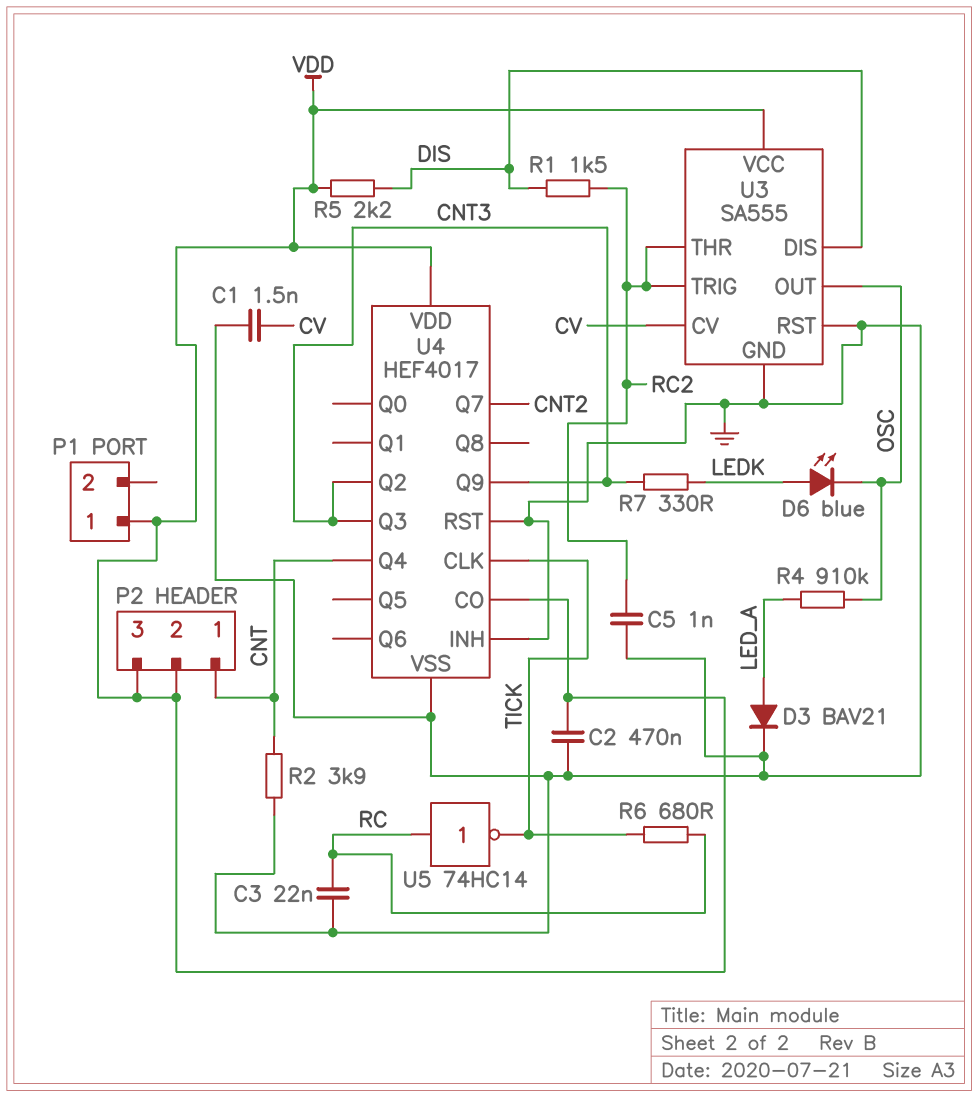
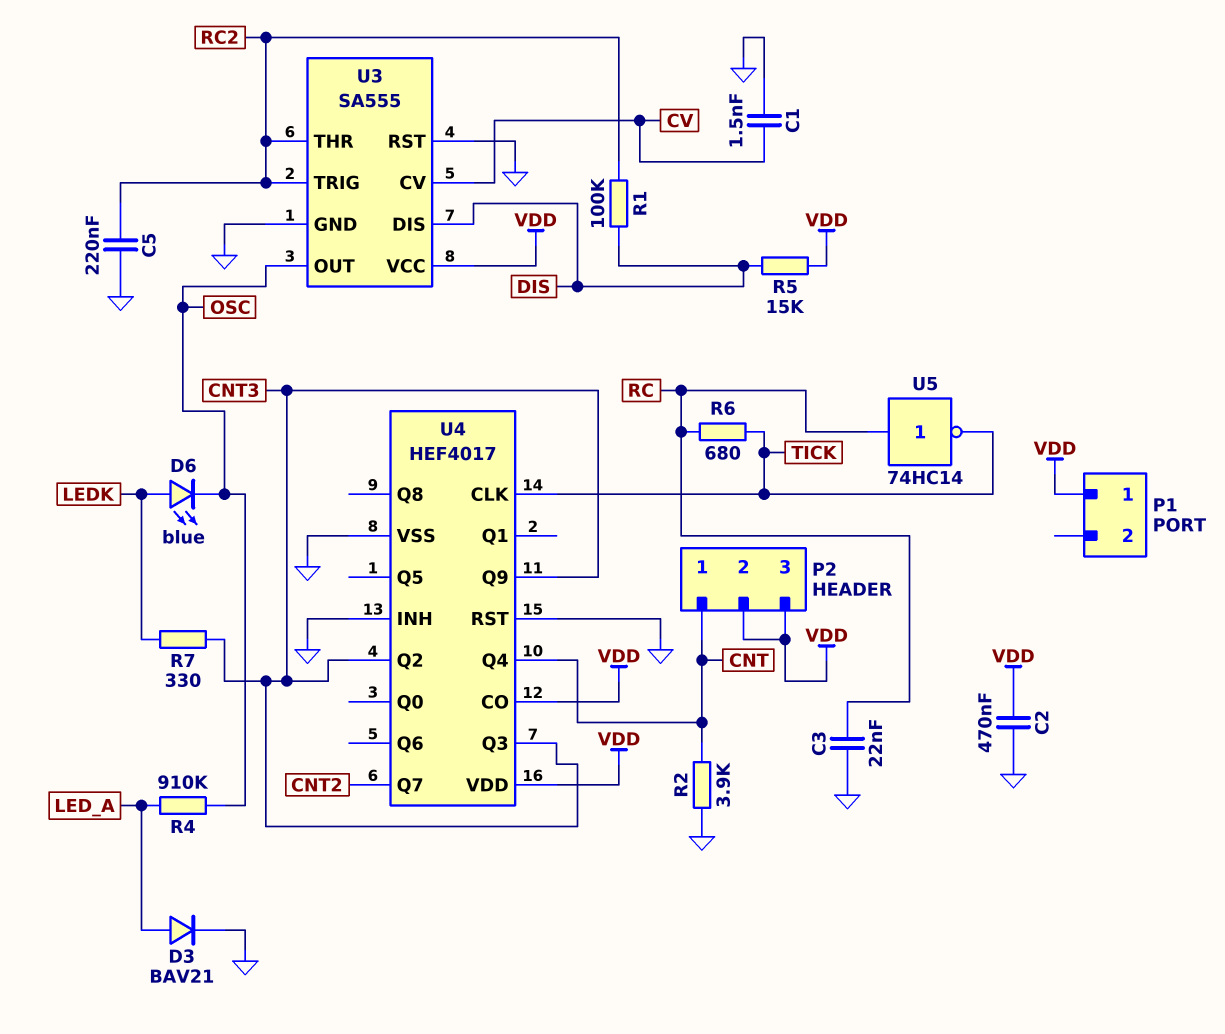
C5: 1nF (GND, RC2) -> 220nF (GND, RC2)
R1: 1.5k (DIS, RC2) -> 100k (DIS, RC2)
R5: 2.2k (DIS, VDD) -> 15k (DIS, VDD)

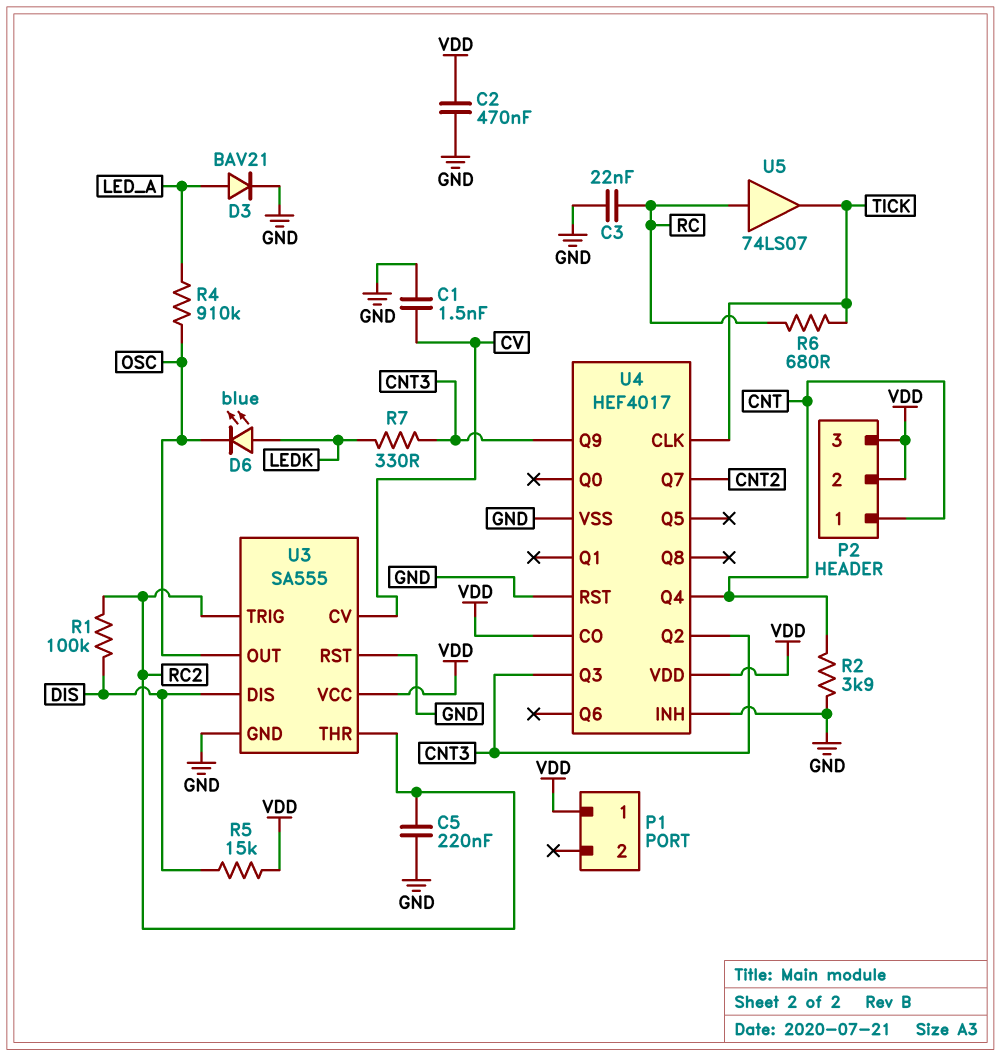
U5: NOT 74HC14 (in RC, out TICK) -> buffer 74LS07 (in RC, out TICK)

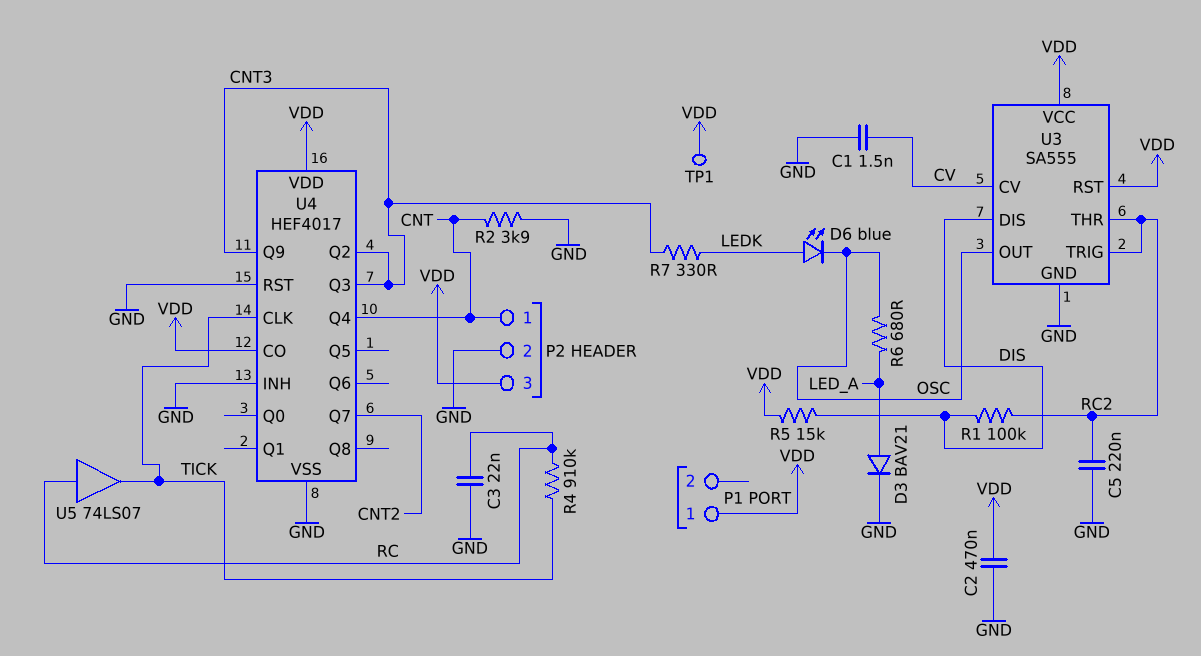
P2 pin 2: VDD -> GND
R4: 910k (LED_A, OSC) -> 910k (RC, TICK)
R6: 680 (RC, TICK) -> 680 (LED_A, OSC)
TP1: none -> test point (VDD)
U3 pin RST: GND -> VDD

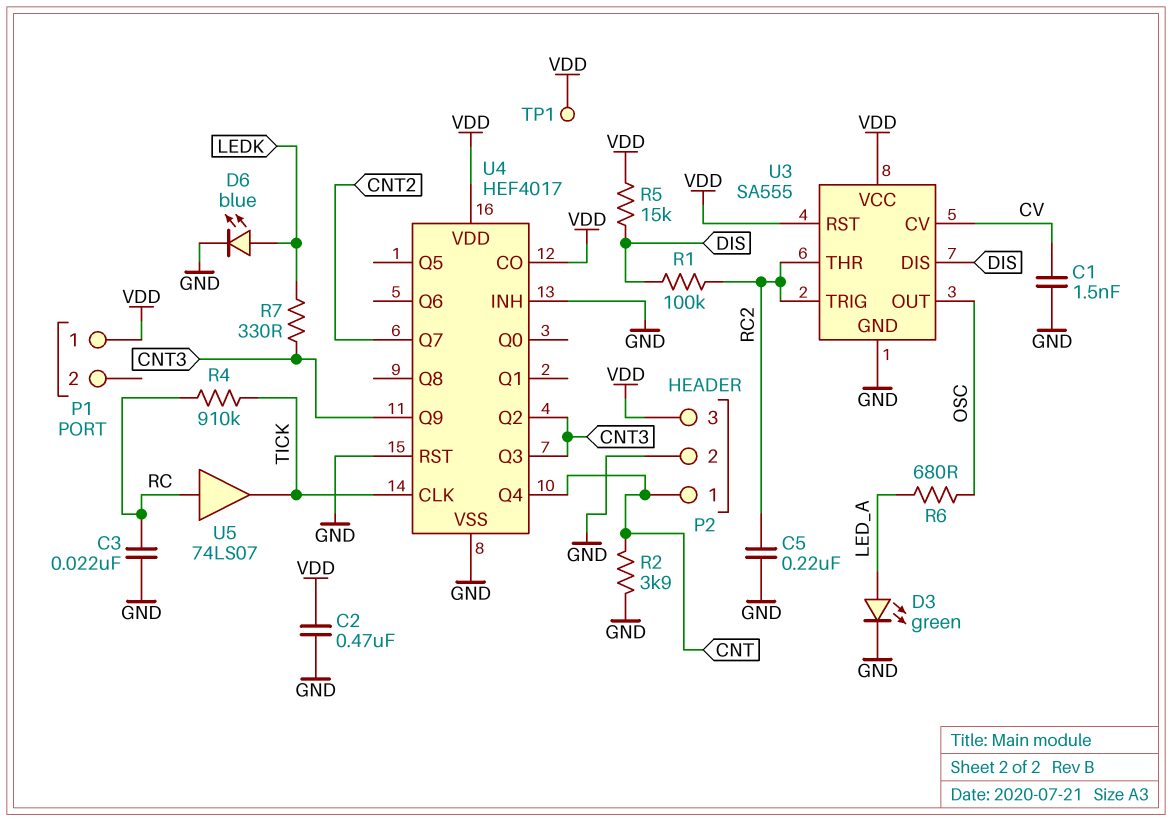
D3: diode BAV21 (A LED_A, K GND) -> LED green (A LED_A, K GND)
D6: LED blue (A LEDK, K OSC) -> LED blue (A LEDK, K GND)

